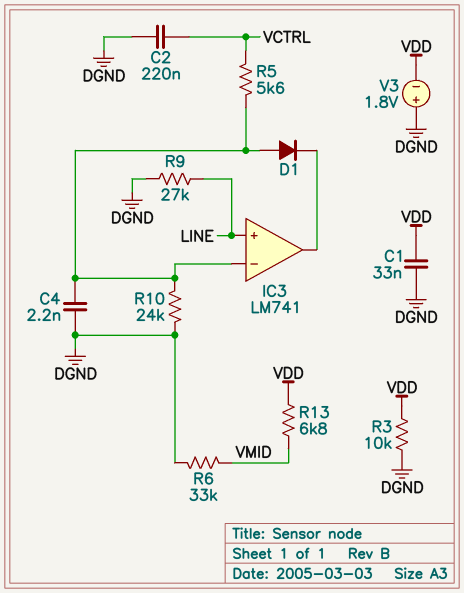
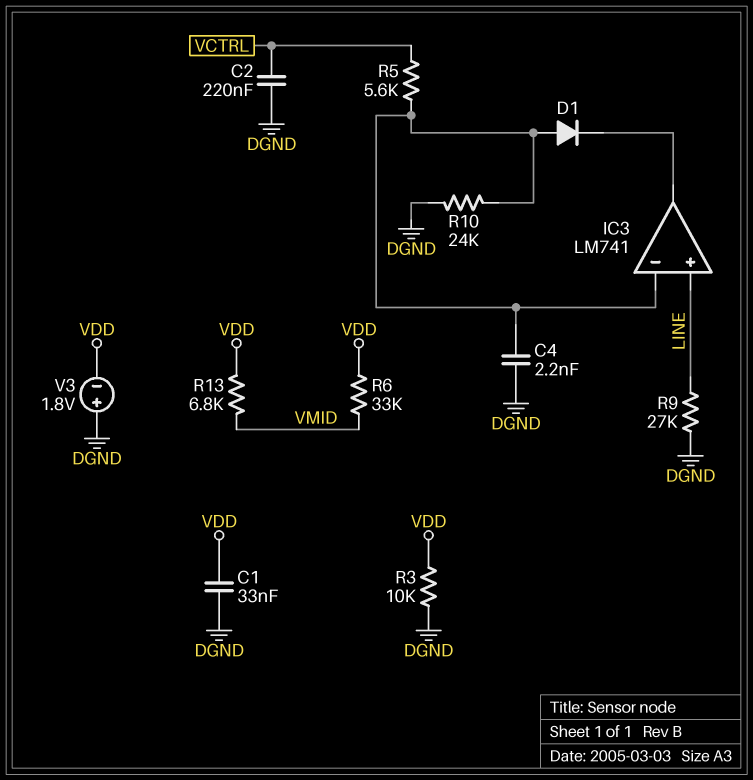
R6: 33k (DGND, VMID) -> 33k (VDD, VMID)

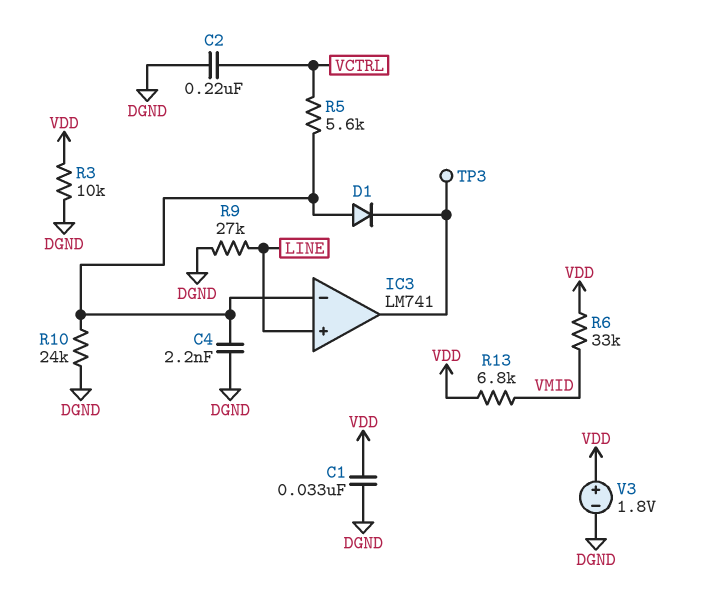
TP3: none -> test point (IC3/out)
V3: 1.8V (plus DGND, minus VDD) -> 1.8V (plus VDD, minus DGND)

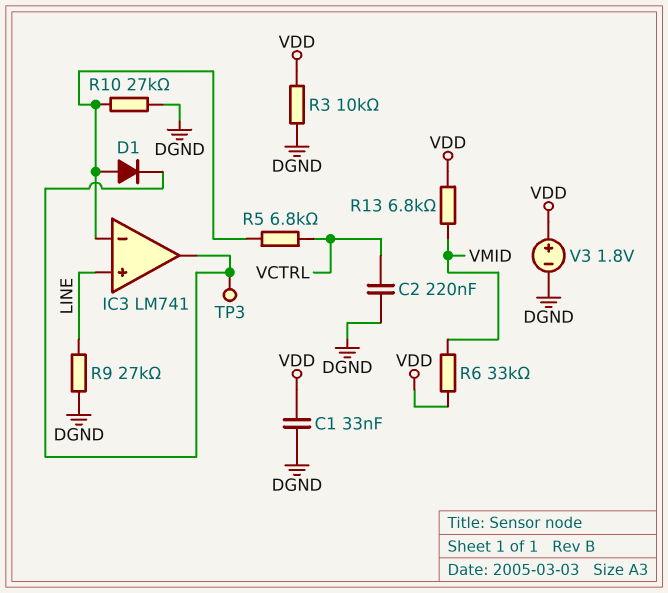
C4: 2.2nF (DGND, IC3/in-) -> none
R5: 5.6k (IC3/in-, VCTRL) -> 6.8k (IC3/in-, VCTRL)
R10: 24k (DGND, IC3/in-) -> 27k (DGND, IC3/in-)

